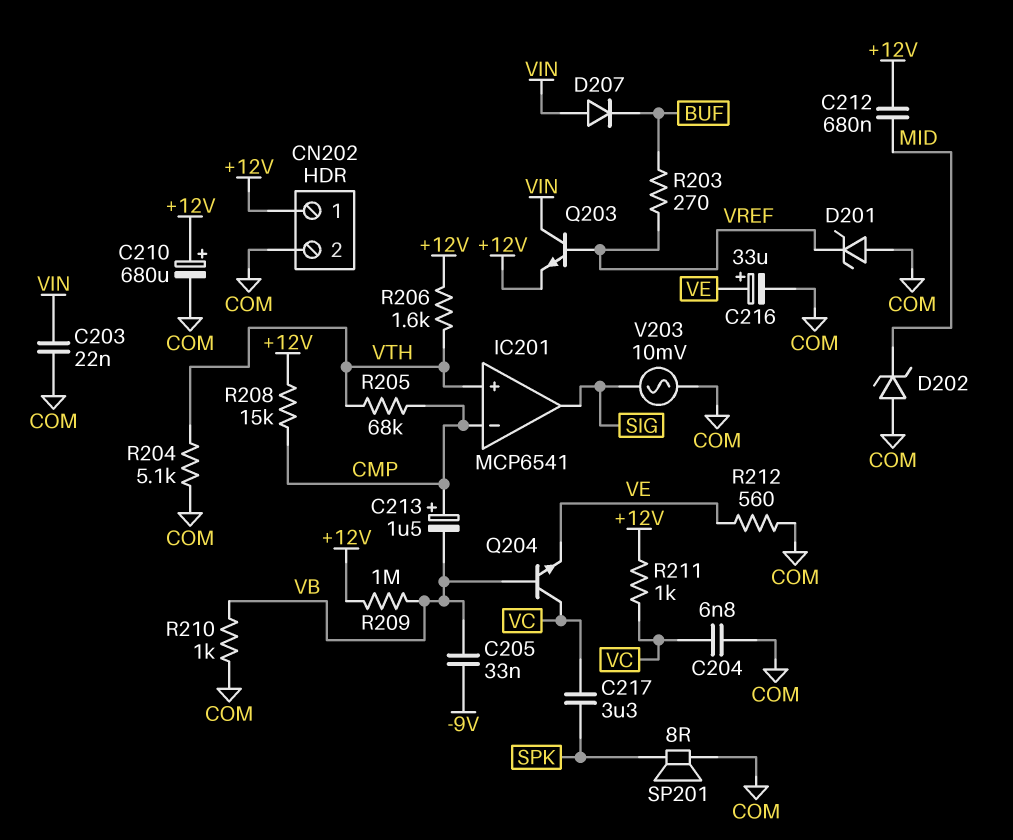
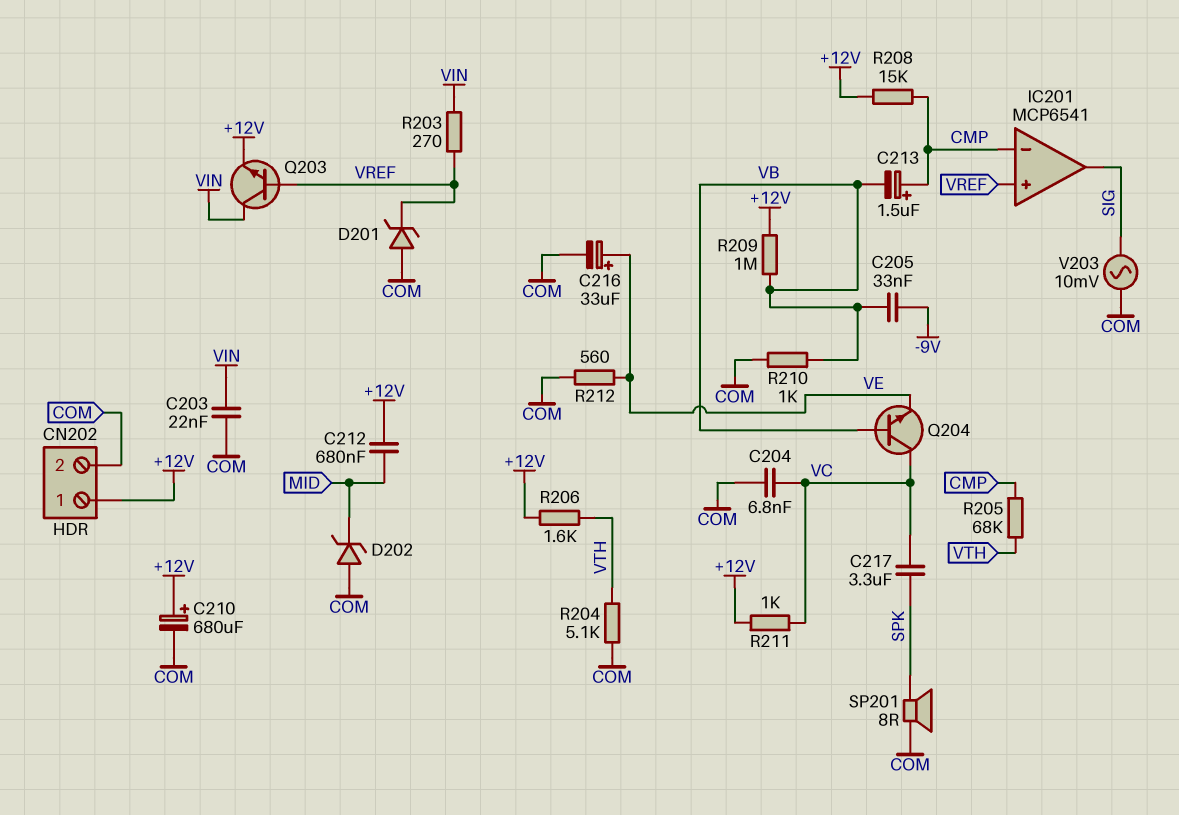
D207: diode (A VIN, K BUF) -> none
IC201 pin in+: VTH -> VREF
R203: 270 (BUF, VREF) -> 270 (VIN, VREF)

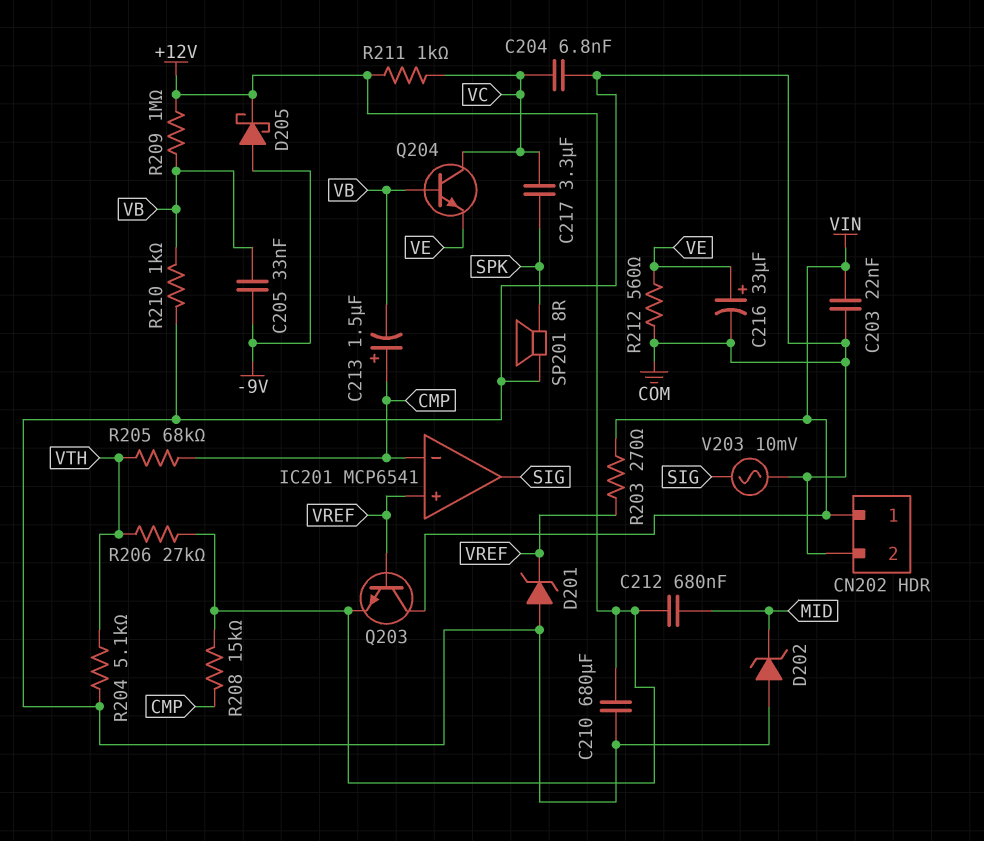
C210: 680uF (plus +12V, minus COM) -> 680uF (+12V, COM)
CN202 pin 1: +12V -> VIN
D205: none -> schottky (A -9V, K +12V)
R206: 1.6k (+12V, VTH) -> 27k (+12V, VTH)

